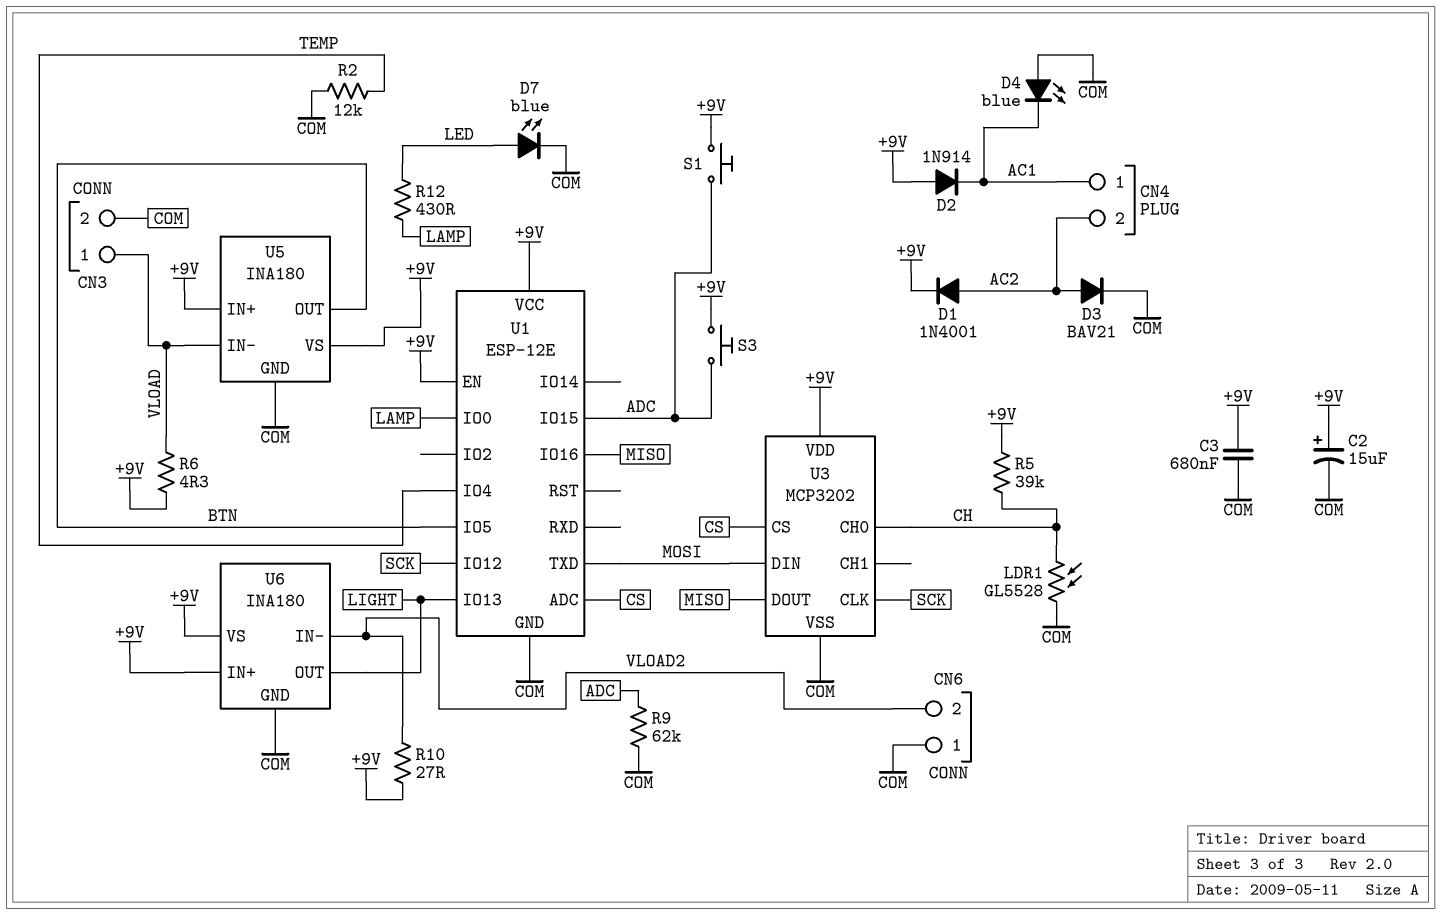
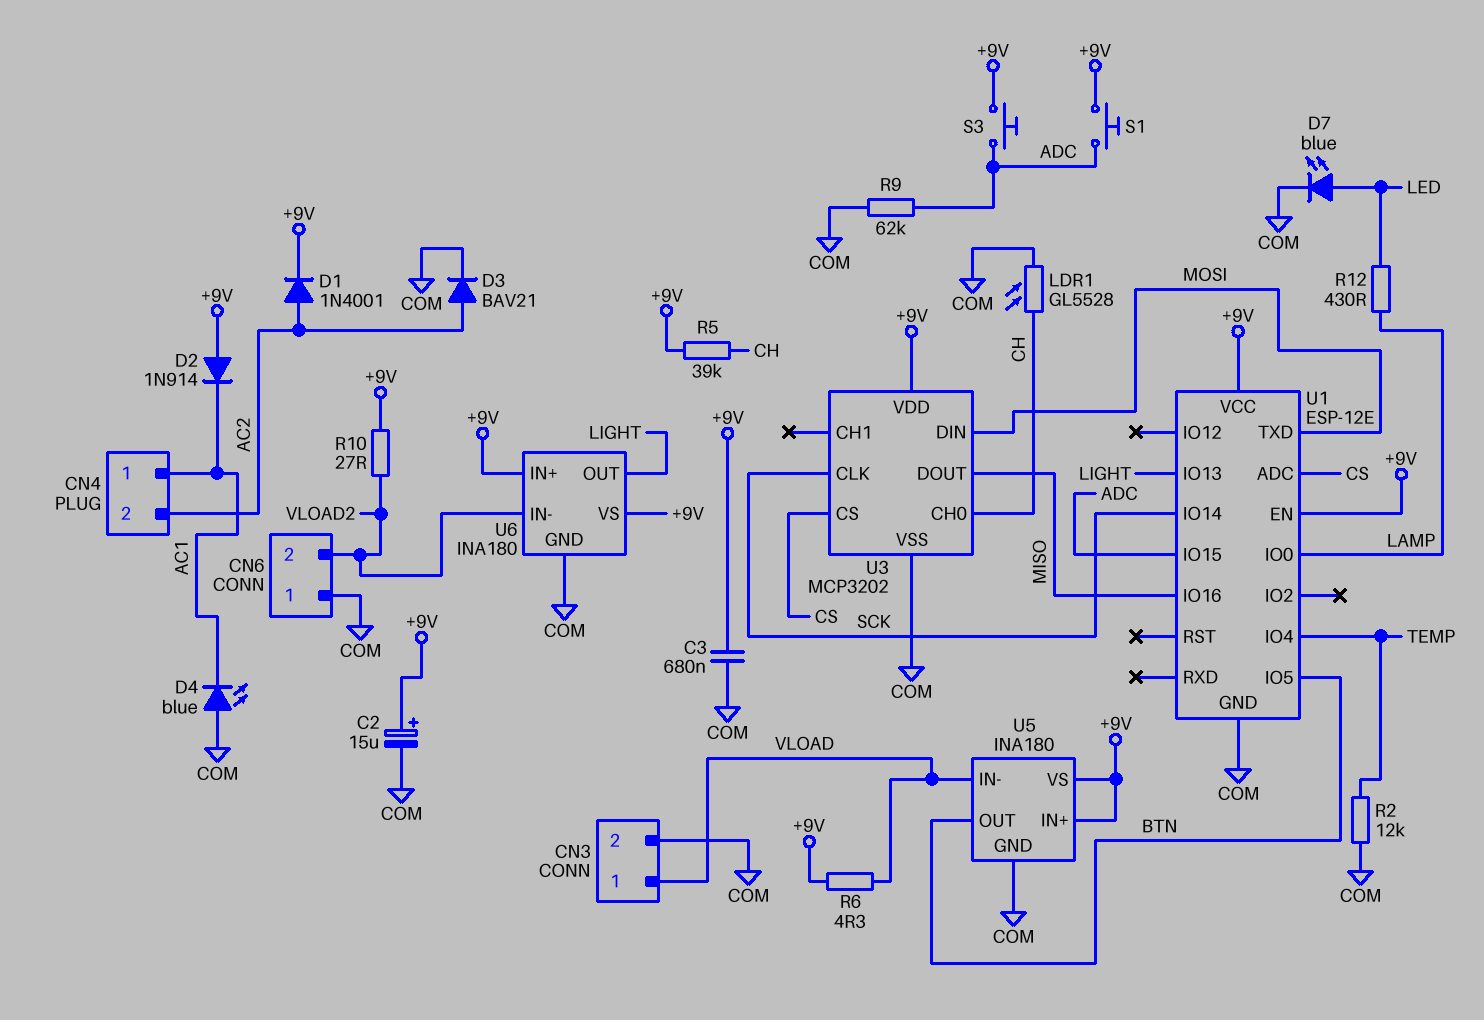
U1 pin IO12: SCK -> none
U1 pin IO14: none -> SCK

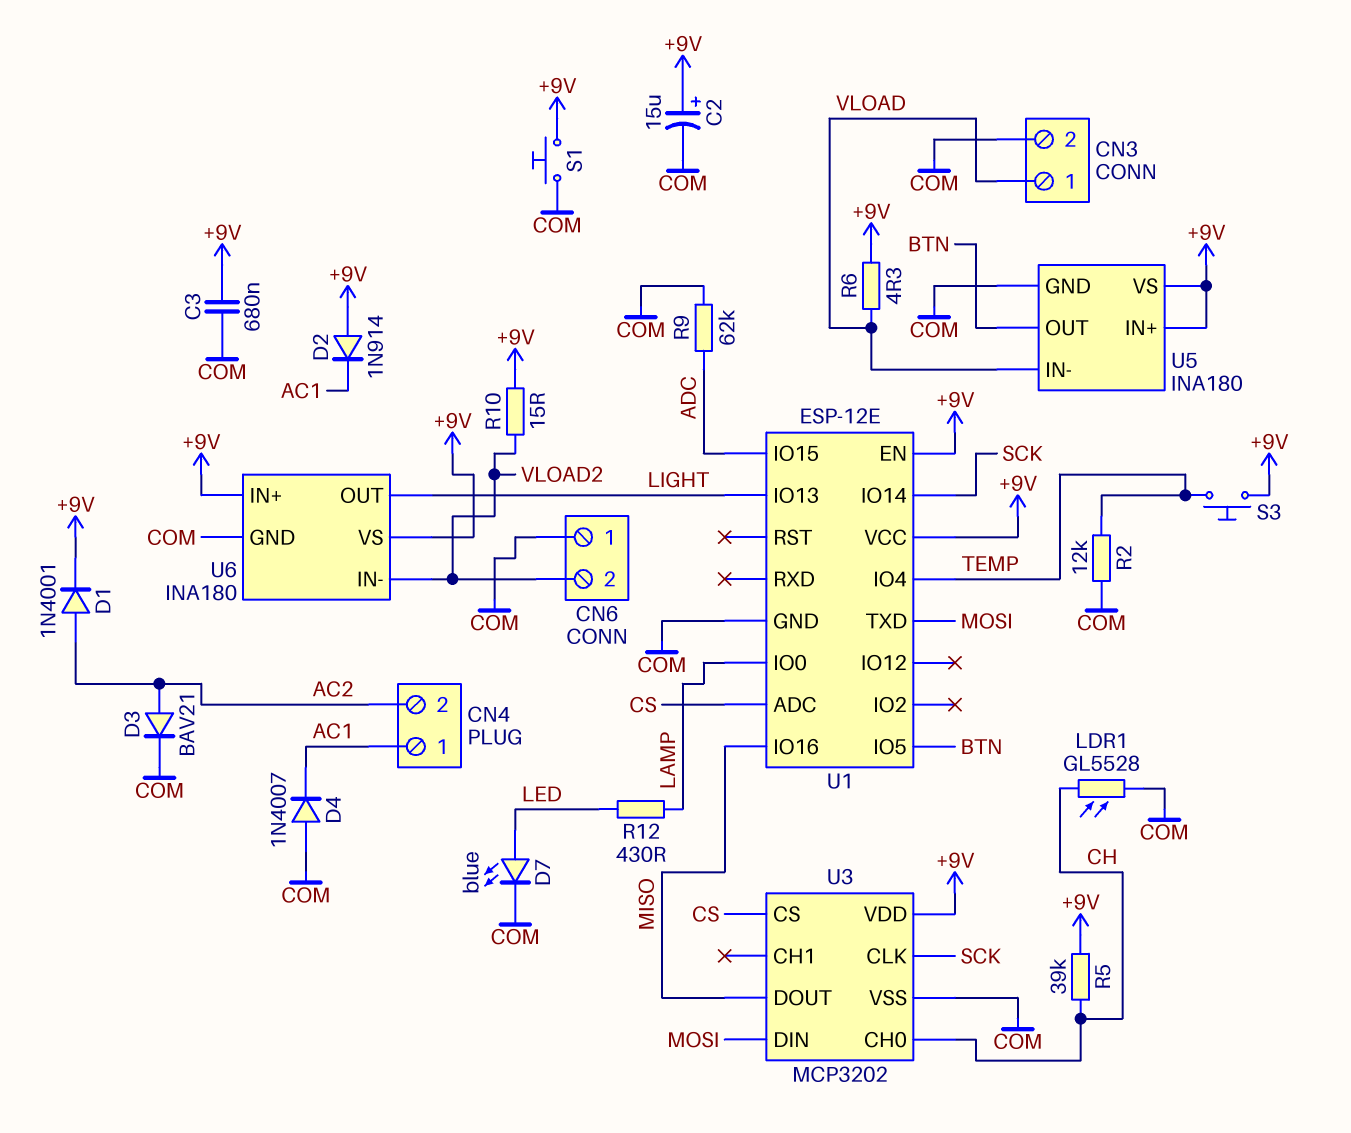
D4: LED blue (A COM, K AC1) -> diode 1N4007 (A COM, K AC1)
R10: 27 (+9V, VLOAD2) -> 15 (+9V, VLOAD2)
S1: button (+9V, ADC) -> button (+9V, COM)
S3: button (+9V, ADC) -> button (+9V, TEMP)

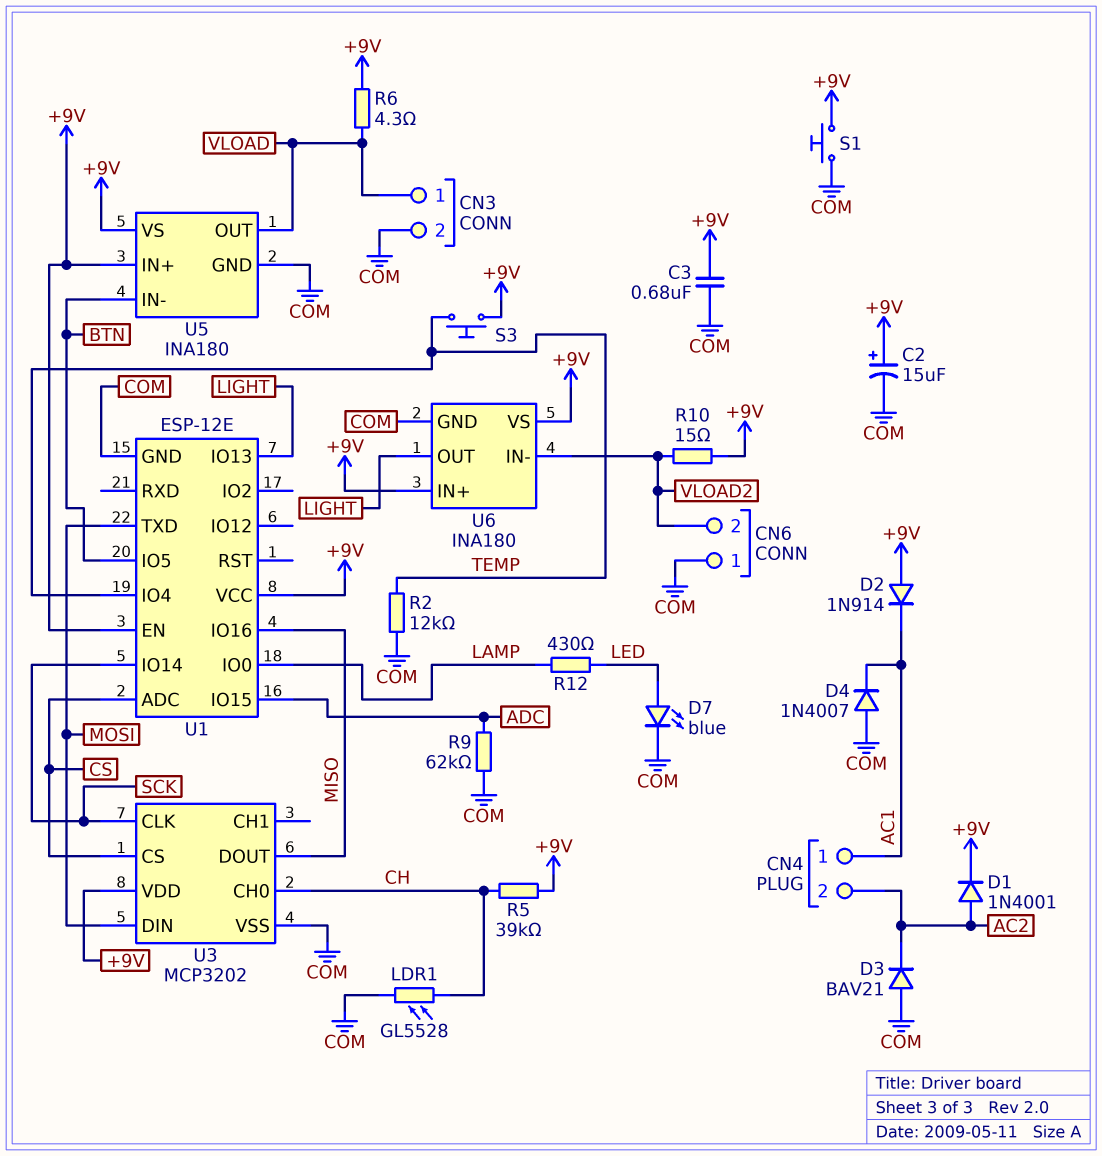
D3: diode BAV21 (A AC2, K COM) -> diode BAV21 (A COM, K AC2)
U5 pin IN-: VLOAD -> BTN
U5 pin OUT: BTN -> VLOAD

